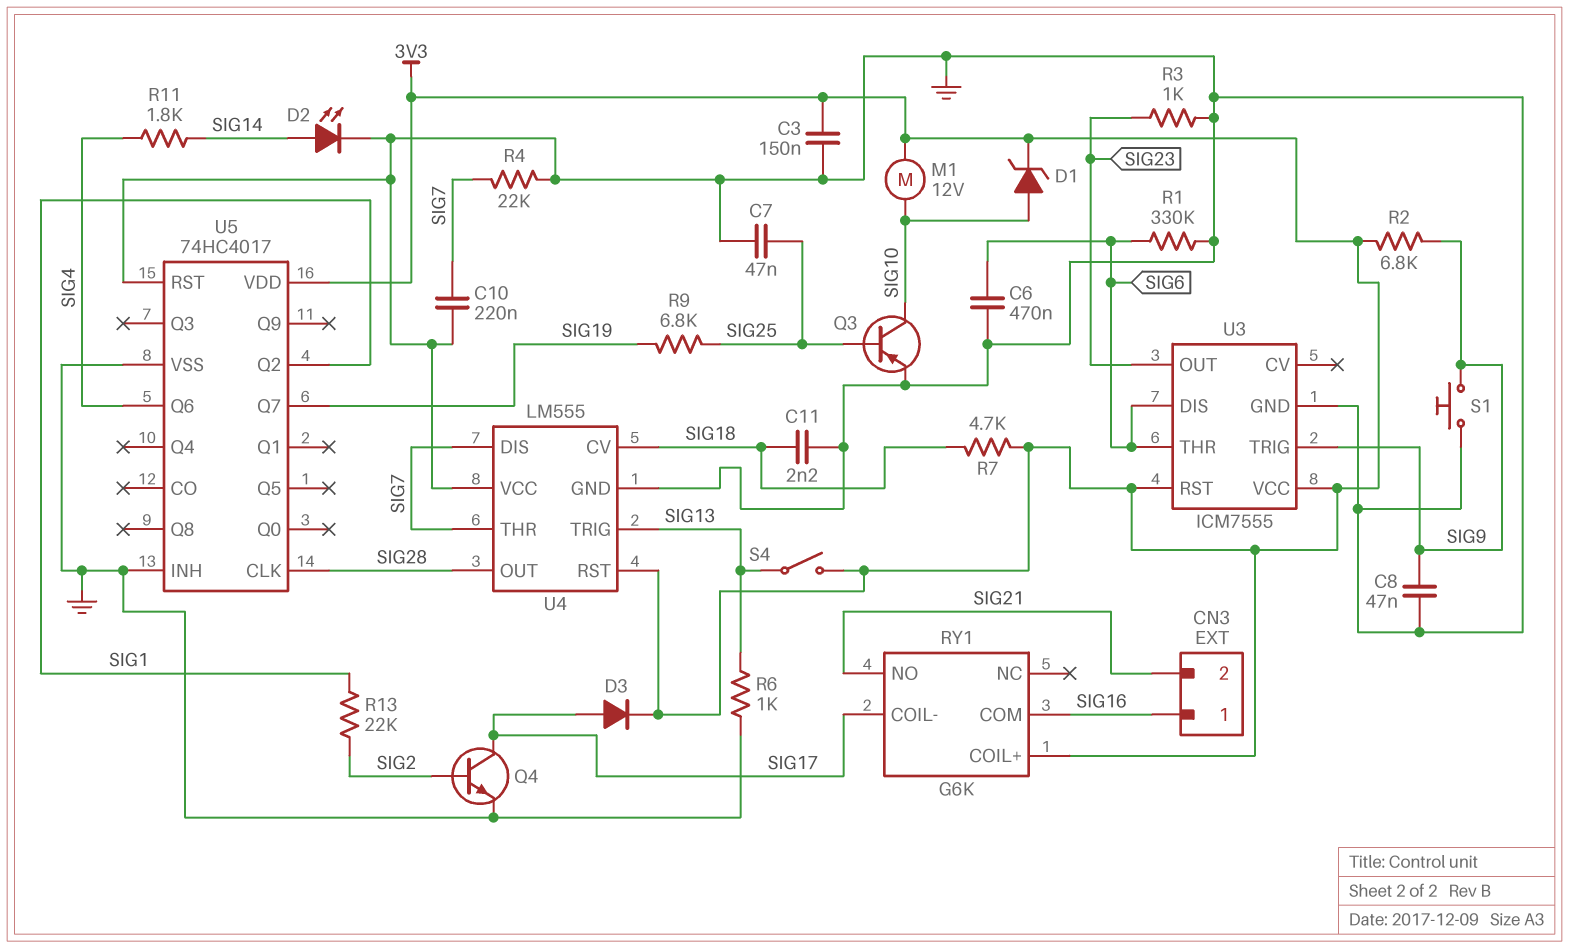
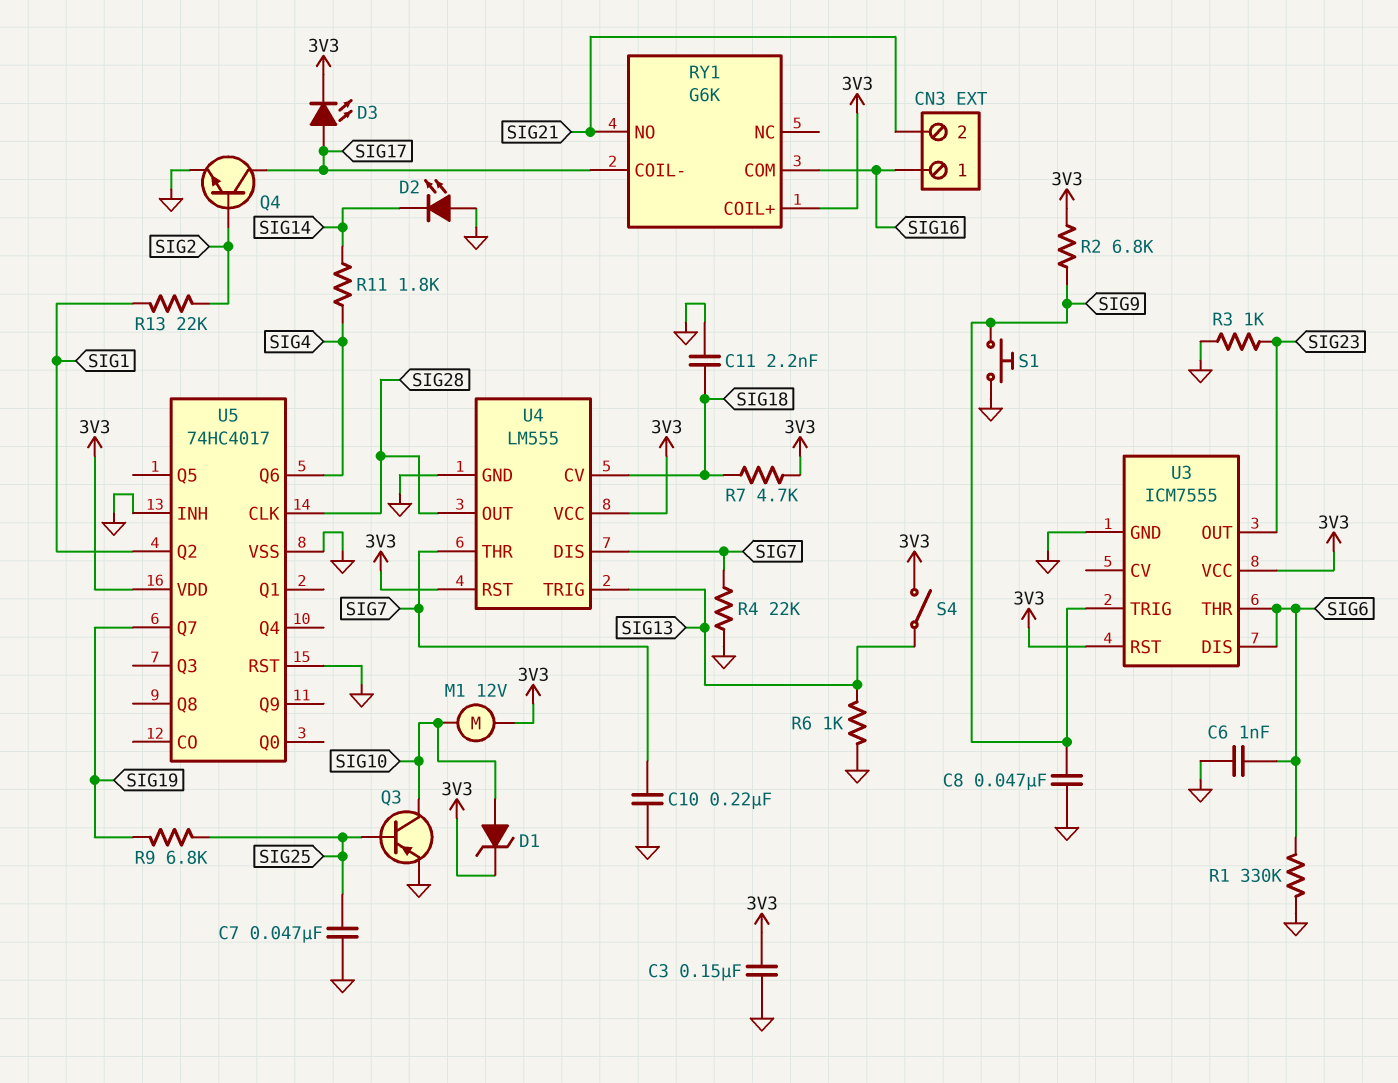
C6: 470nF (GND, SIG6) -> 1nF (GND, SIG6)
D2: LED (A SIG14, K GND) -> LED (A GND, K SIG14)
D3: diode (A SIG17, K 3V3) -> LED (A SIG17, K 3V3)
U4 pin VCC: GND -> 3V3

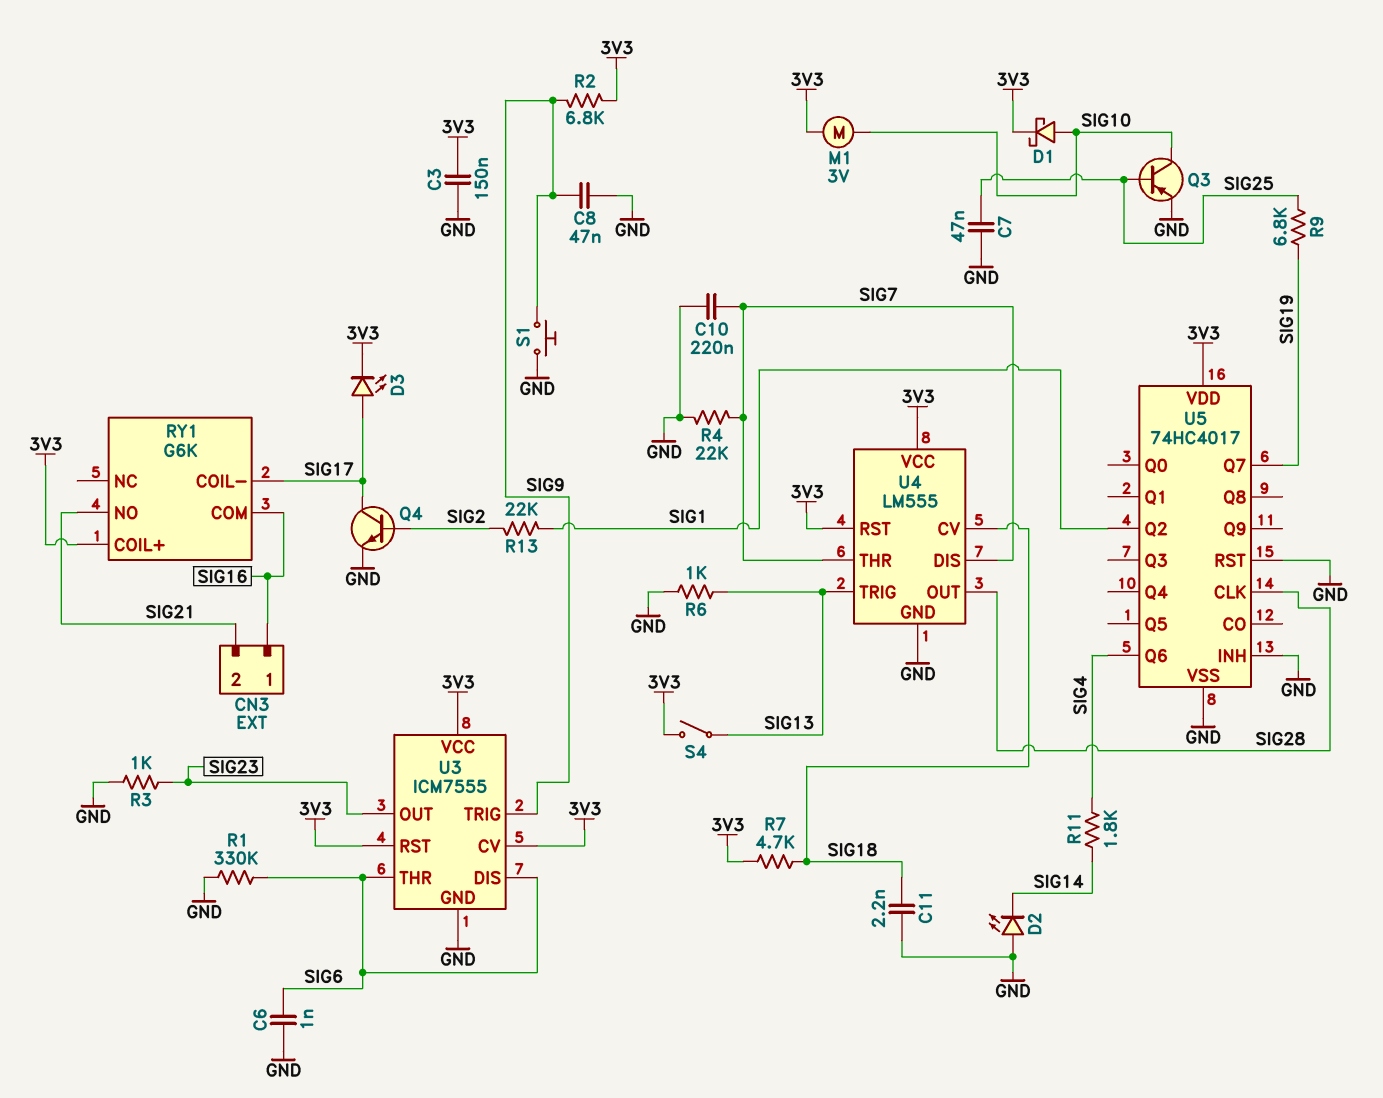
D1: zener (A SIG10, K 3V3) -> schottky (A SIG10, K 3V3)
M1: motor 12V (3V3, SIG10) -> motor 3V (3V3, SIG10)
U3 pin CV: none -> 3V3

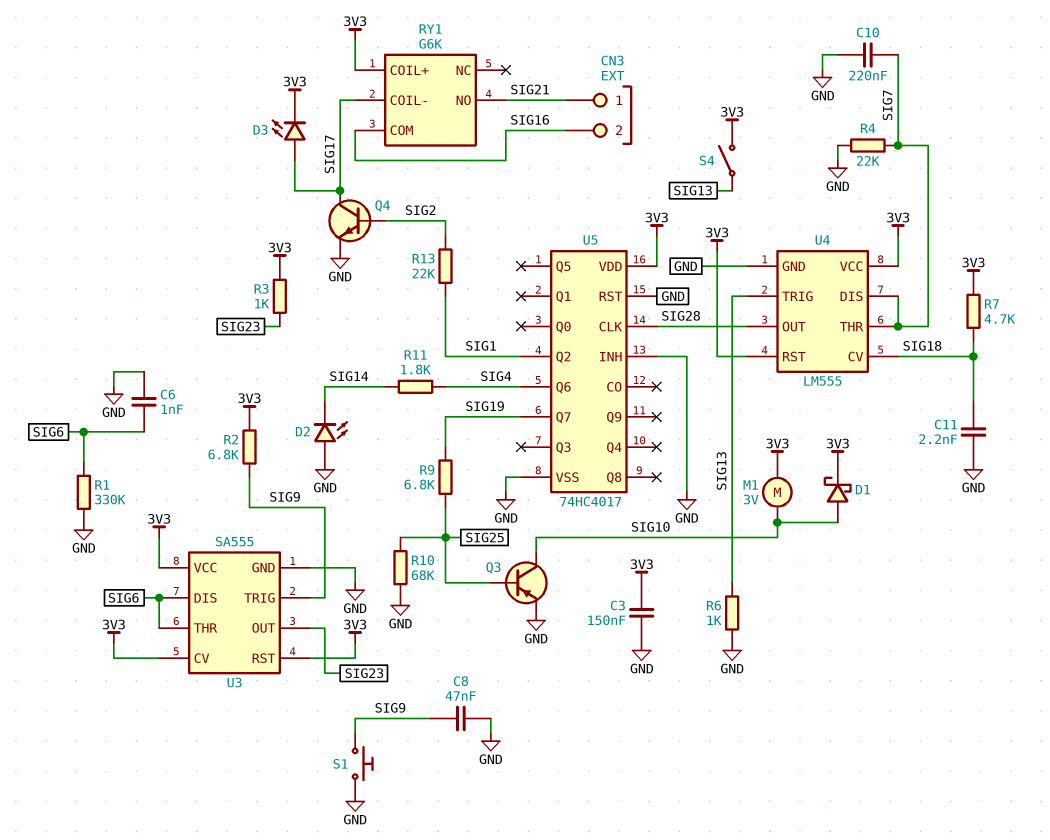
C7: 47nF (GND, SIG25) -> none
CN3 pin 1: SIG16 -> SIG21
CN3 pin 2: SIG21 -> SIG16
R3: 1k (GND, SIG23) -> 1k (3V3, SIG23)
R10: none -> 68k (GND, SIG25)
U3: ICM7555 -> SA555

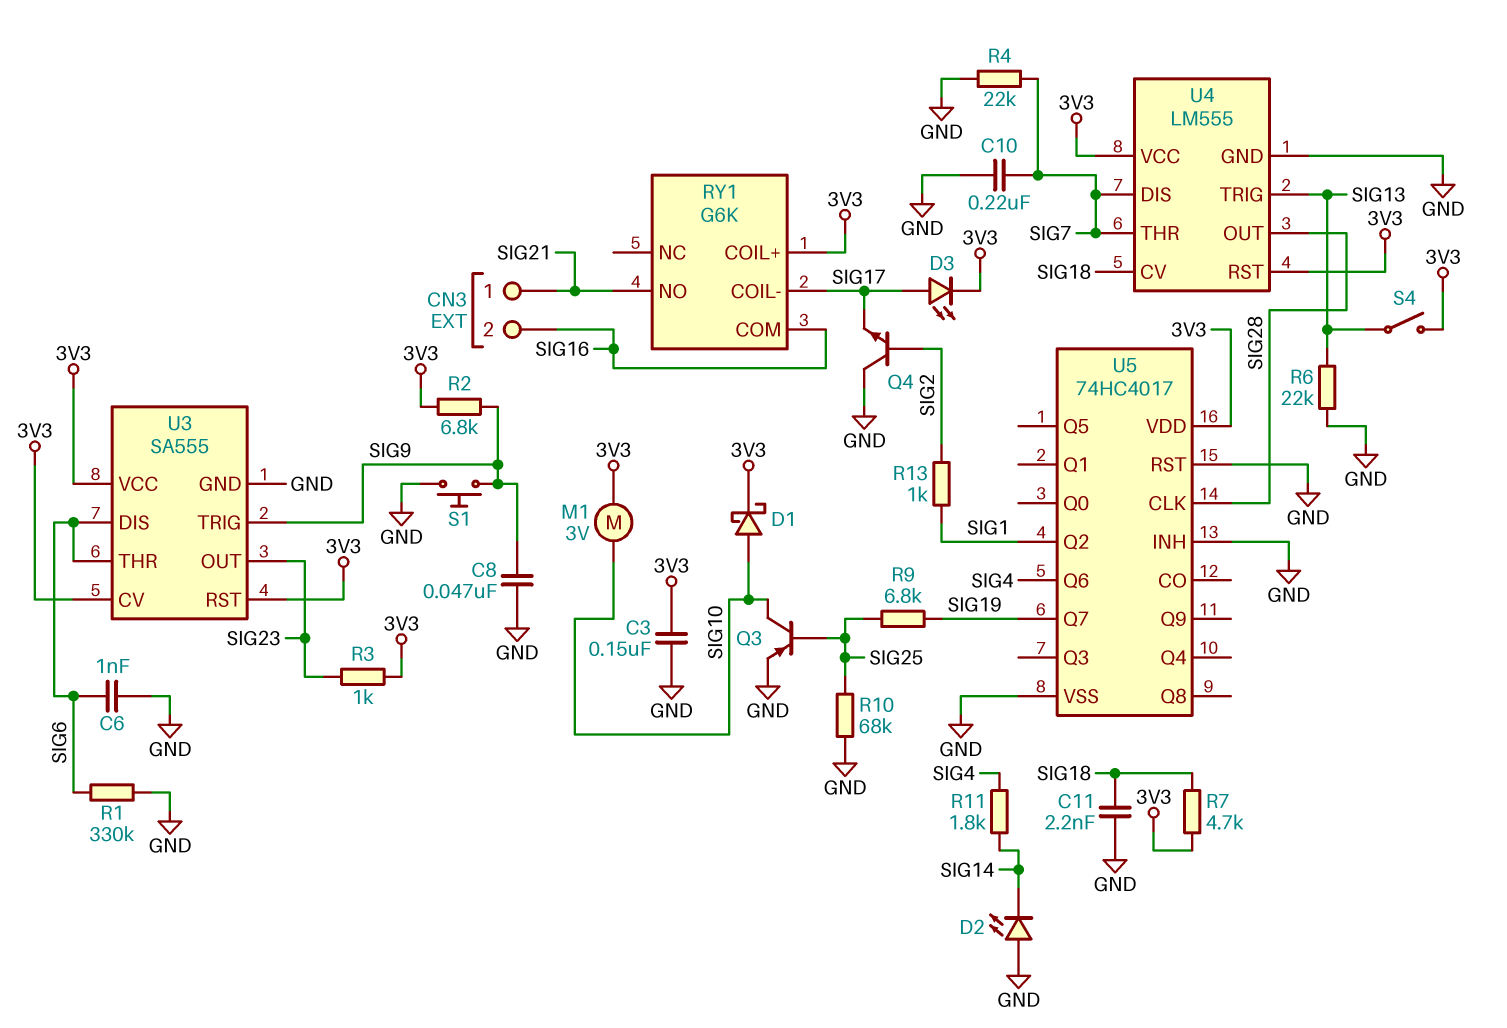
Q4: NPN (B SIG2, C SIG17, E GND) -> NPN (B SIG2, C GND, E SIG17)
R6: 1k (GND, SIG13) -> 22k (GND, SIG13)
R13: 22k (SIG1, SIG2) -> 1k (SIG1, SIG2)

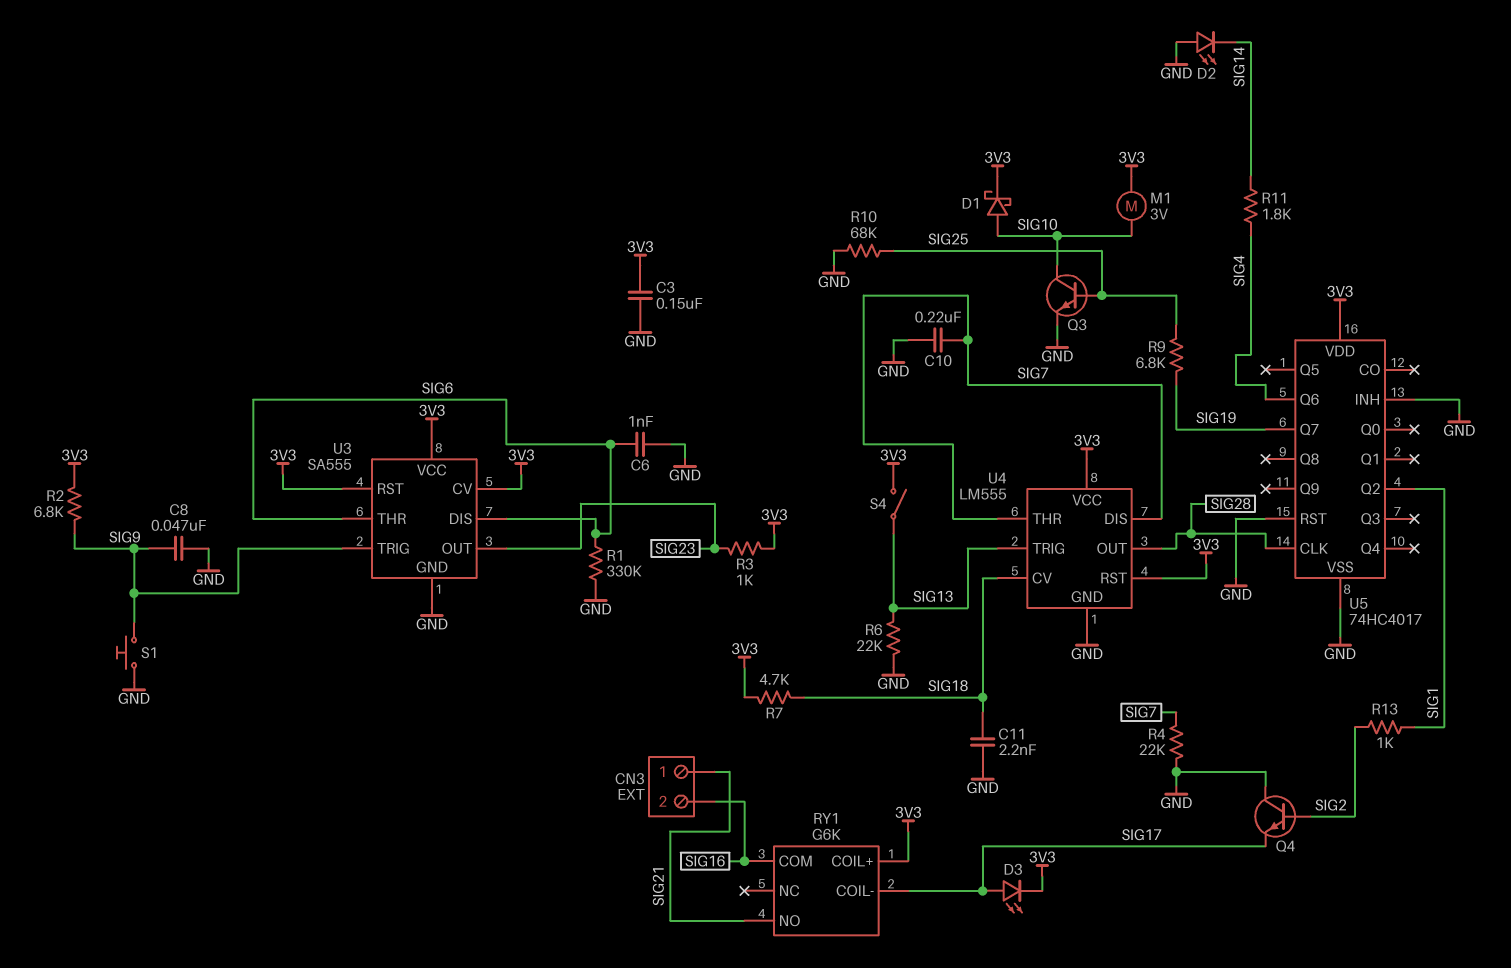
Q3: PNP (B SIG25, C SIG10, E GND) -> NPN (B SIG25, C SIG10, E GND)

